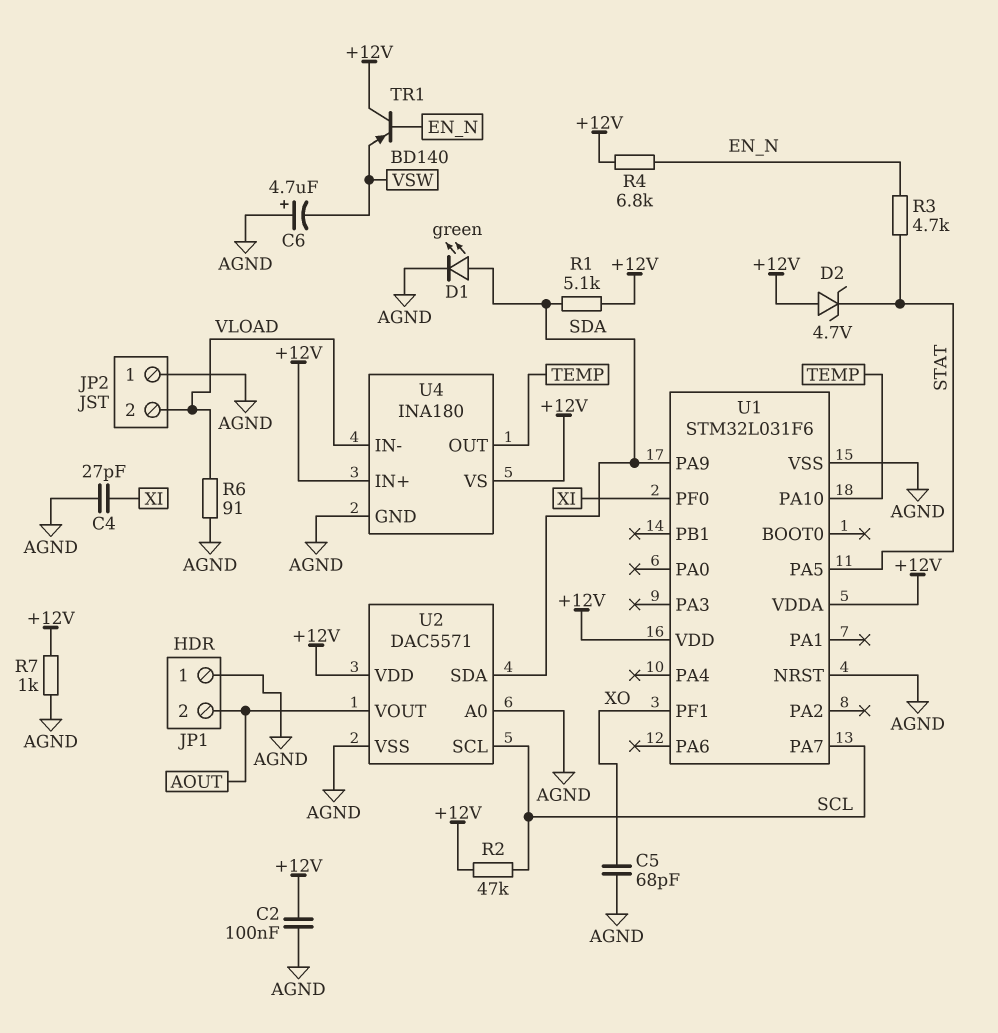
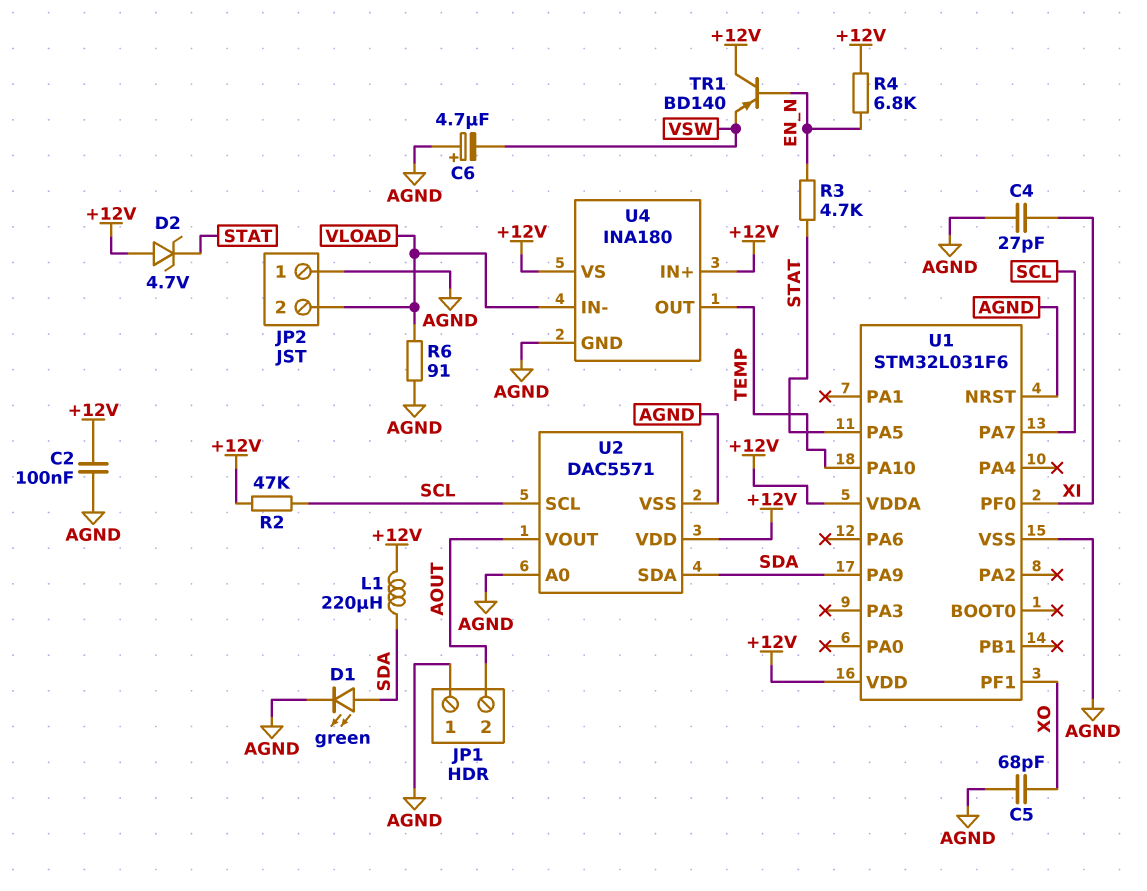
L1: none -> 220uH (+12V, SDA)
R1: 5.1k (+12V, SDA) -> none
R7: 1k (+12V, AGND) -> none

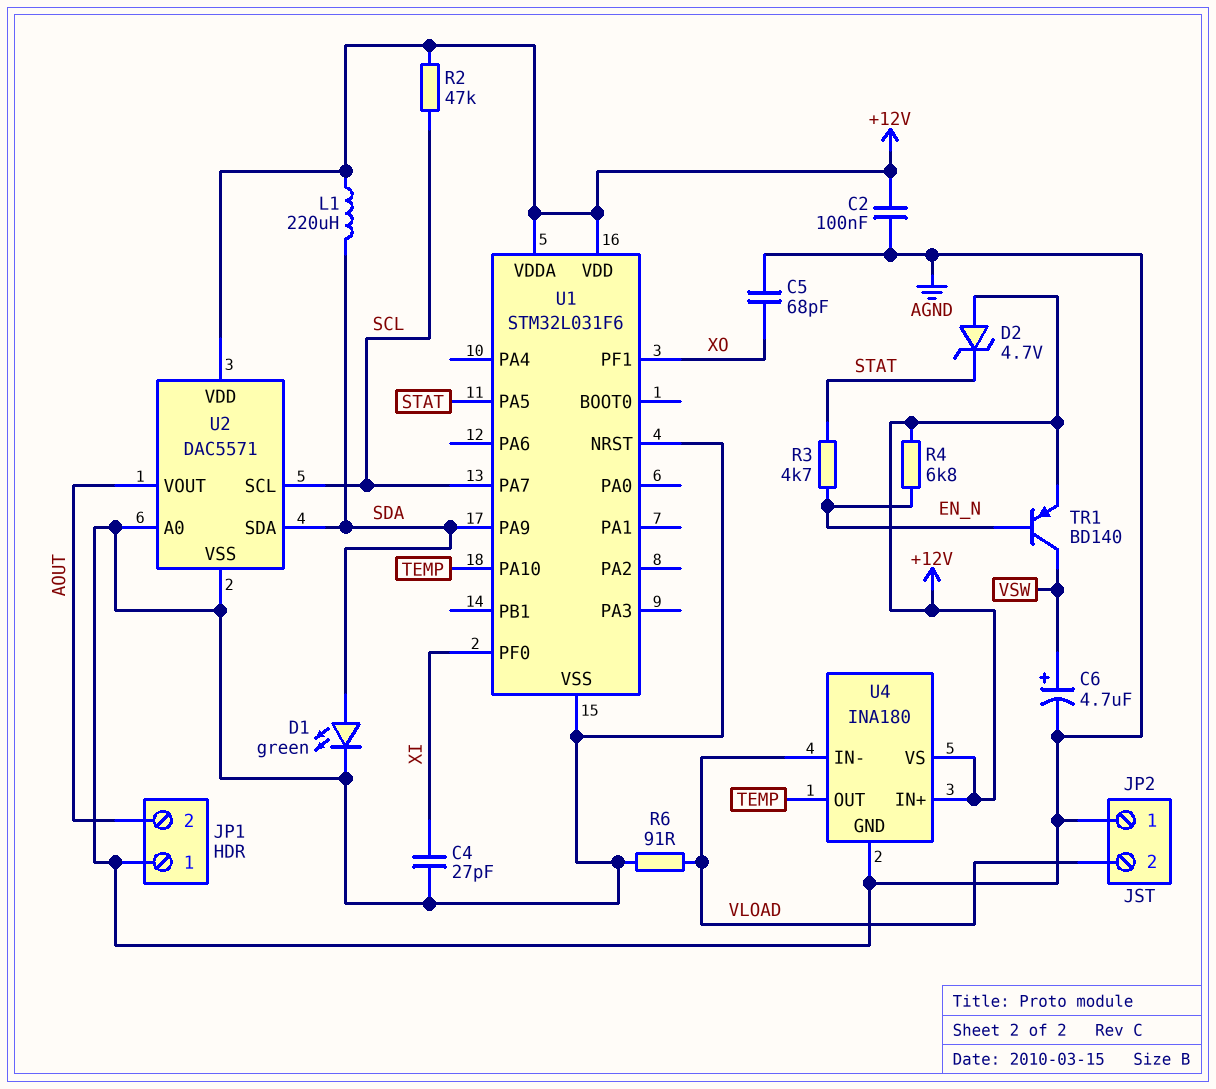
C6: 4.7uF (plus AGND, minus VSW) -> 4.7uF (plus VSW, minus AGND)
TR1: PNP BD140 (B EN_N, C +12V, E VSW) -> PNP BD140 (B EN_N, C VSW, E +12V)

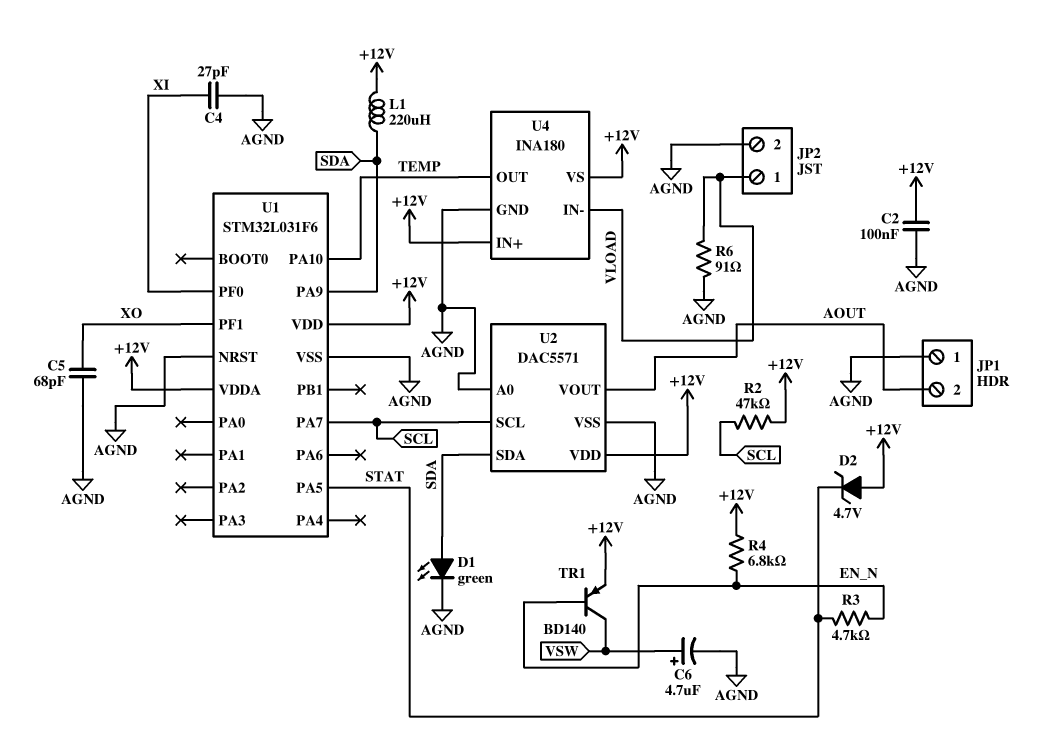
JP2 pin 1: AGND -> VLOAD
JP2 pin 2: VLOAD -> AGND

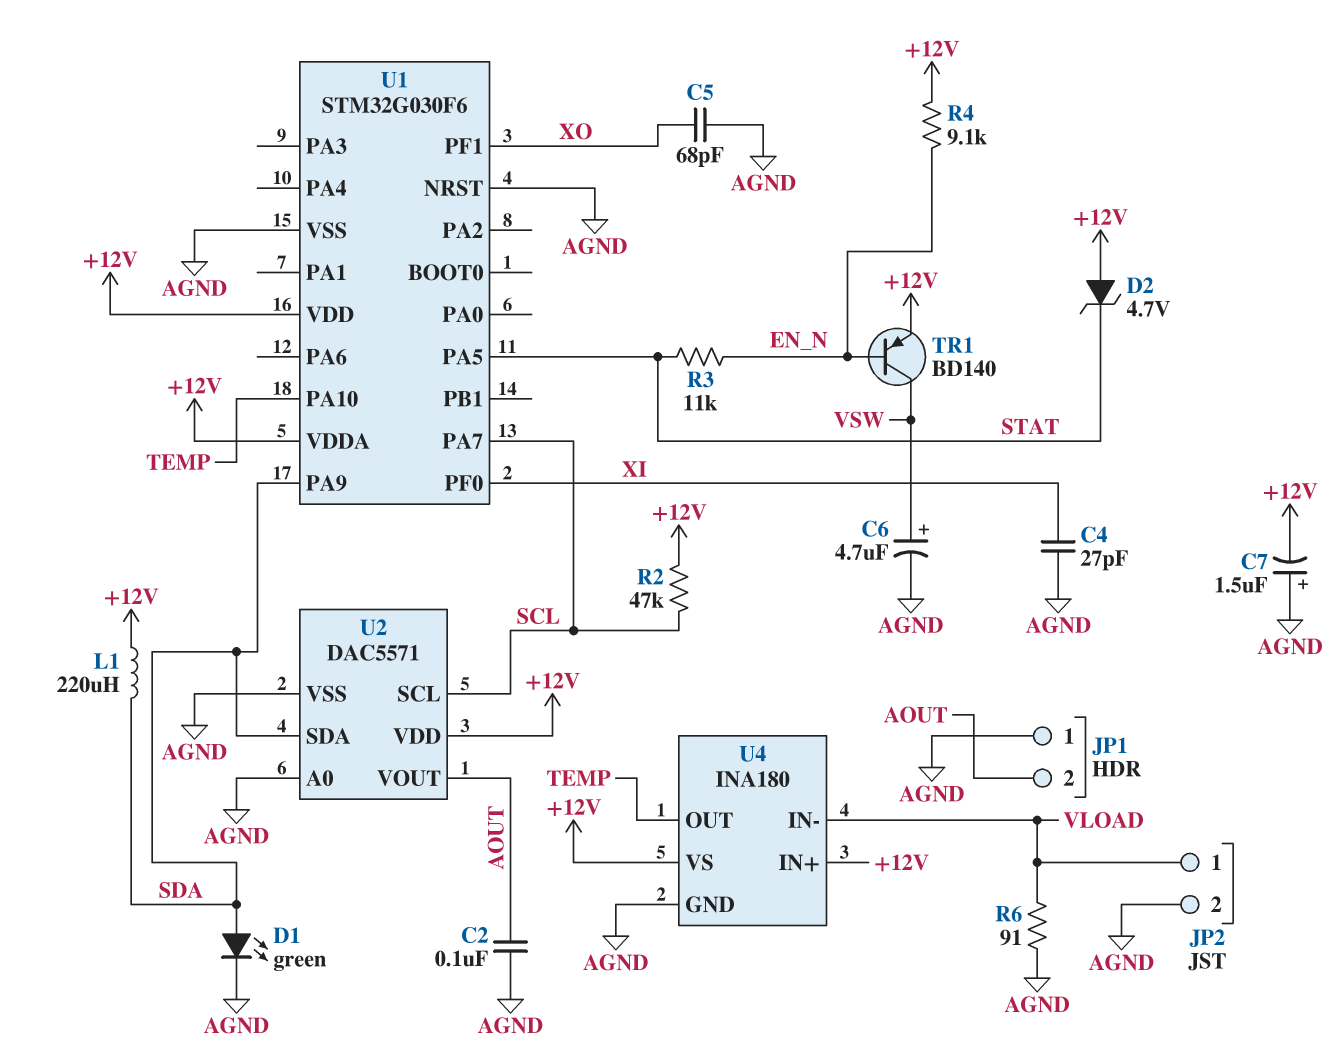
C2: 100nF (+12V, AGND) -> 100nF (AGND, AOUT)
C7: none -> 1.5uF (plus AGND, minus +12V)
R3: 4.7k (EN_N, STAT) -> 11k (EN_N, STAT)
R4: 6.8k (+12V, EN_N) -> 9.1k (+12V, EN_N)
U1: STM32L031F6 -> STM32G030F6

